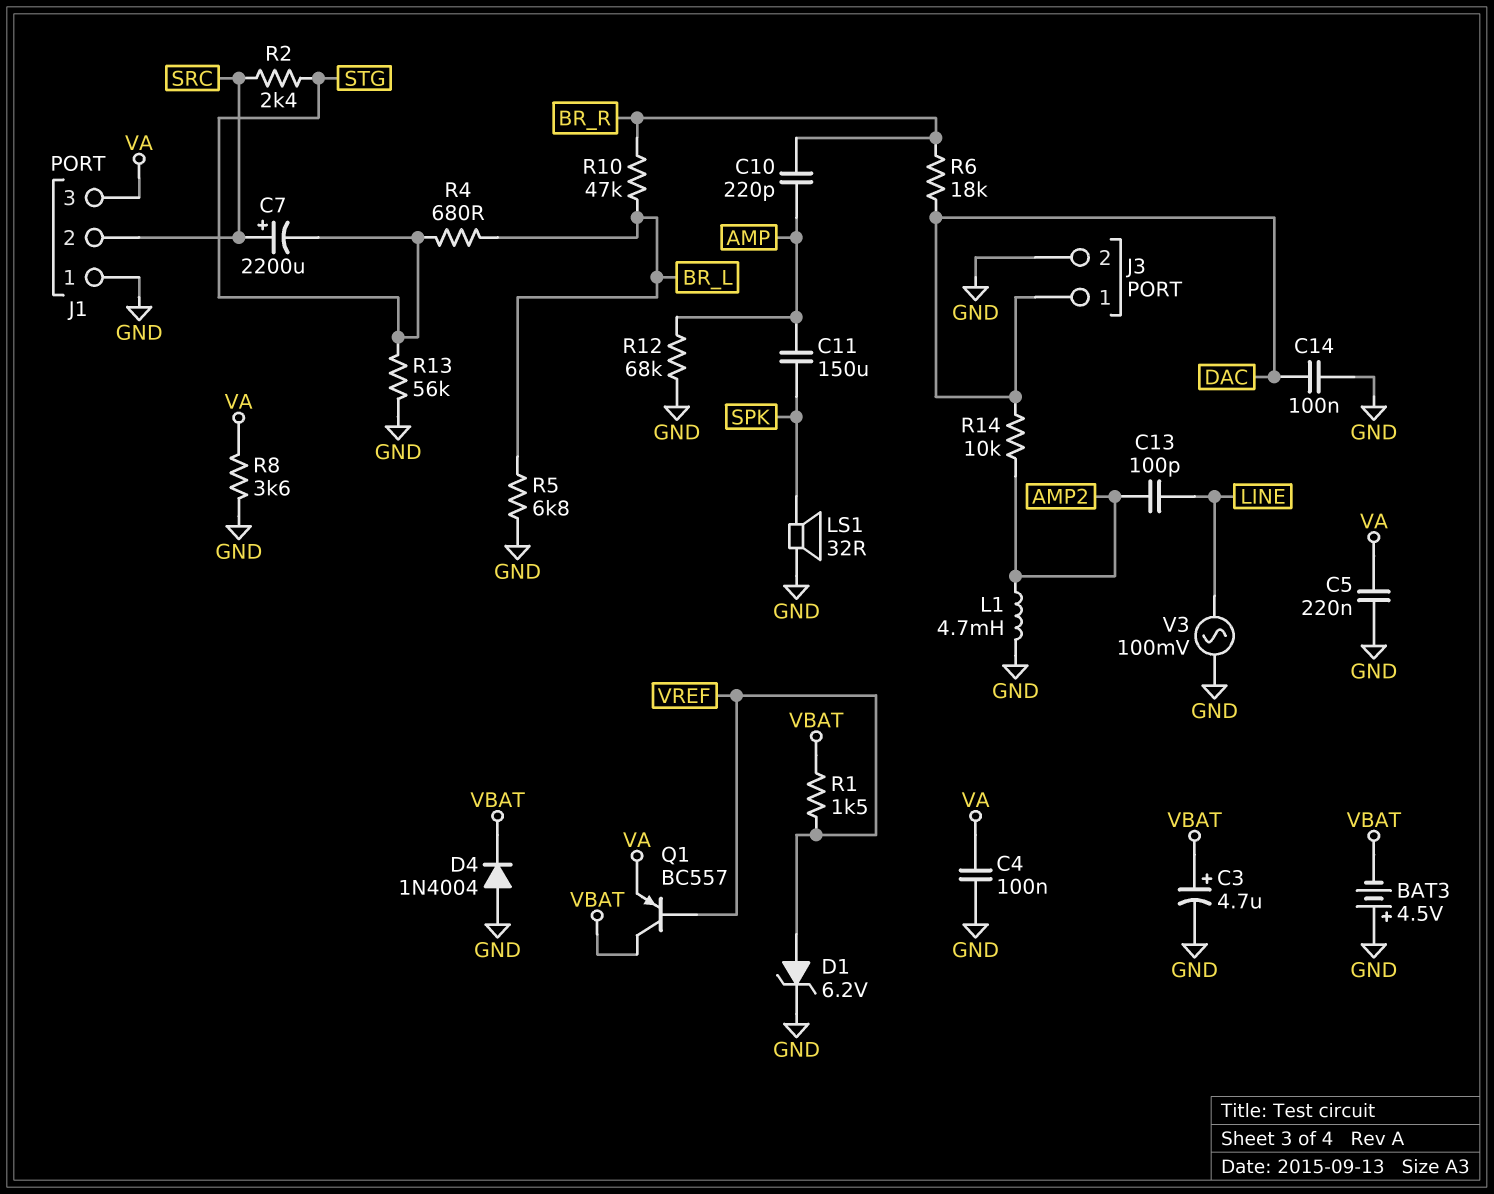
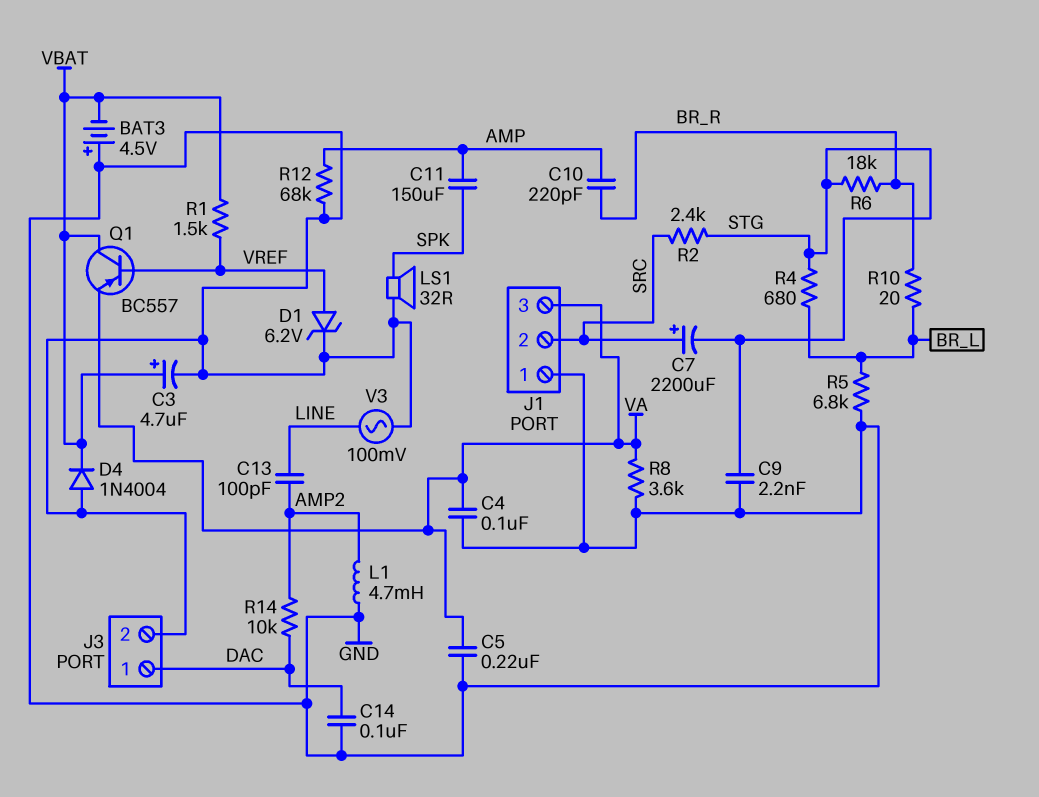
C9: none -> 2.2nF (GND, STG)
R6: 18k (BR_R, DAC) -> 18k (BR_R, STG)
R10: 47k (BR_L, BR_R) -> 20 (BR_L, BR_R)
R13: 56k (GND, STG) -> none

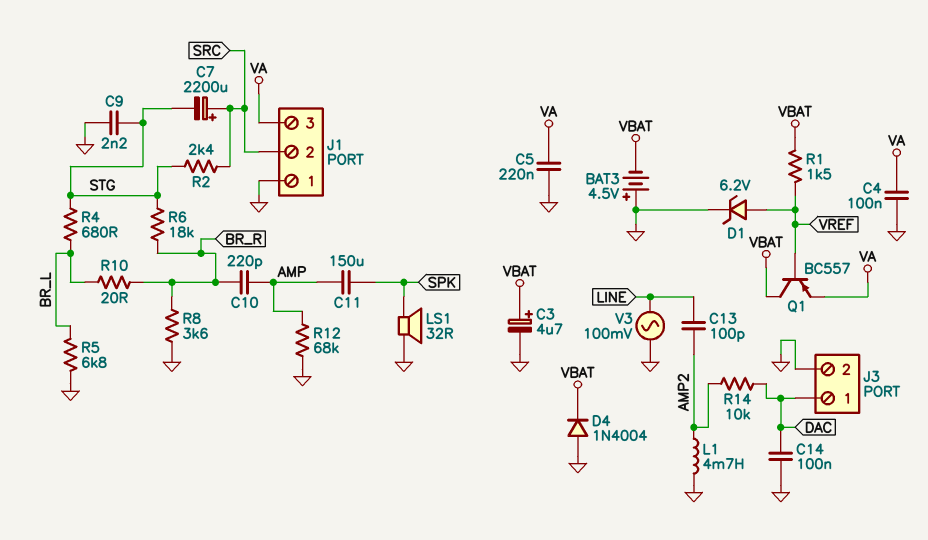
R8: 3.6k (GND, VA) -> 3.6k (BR_R, GND)

